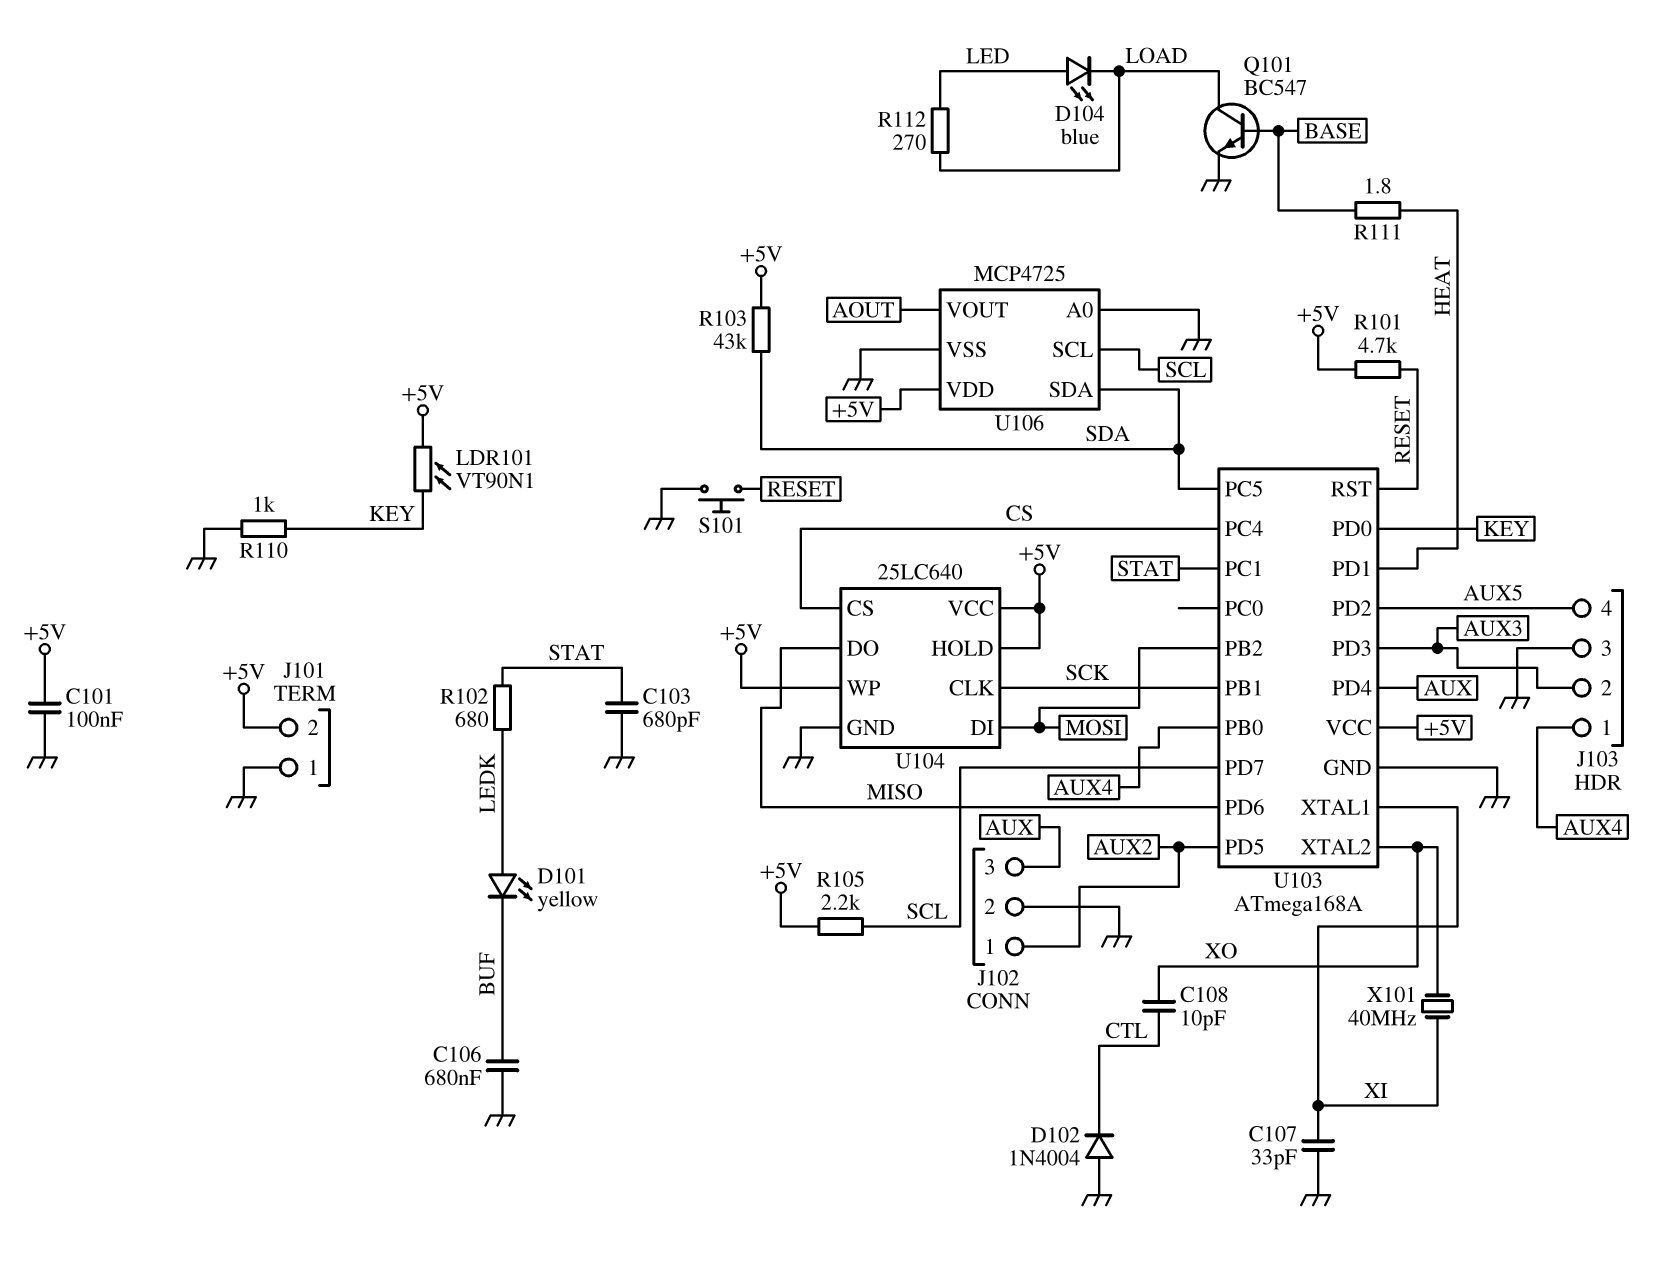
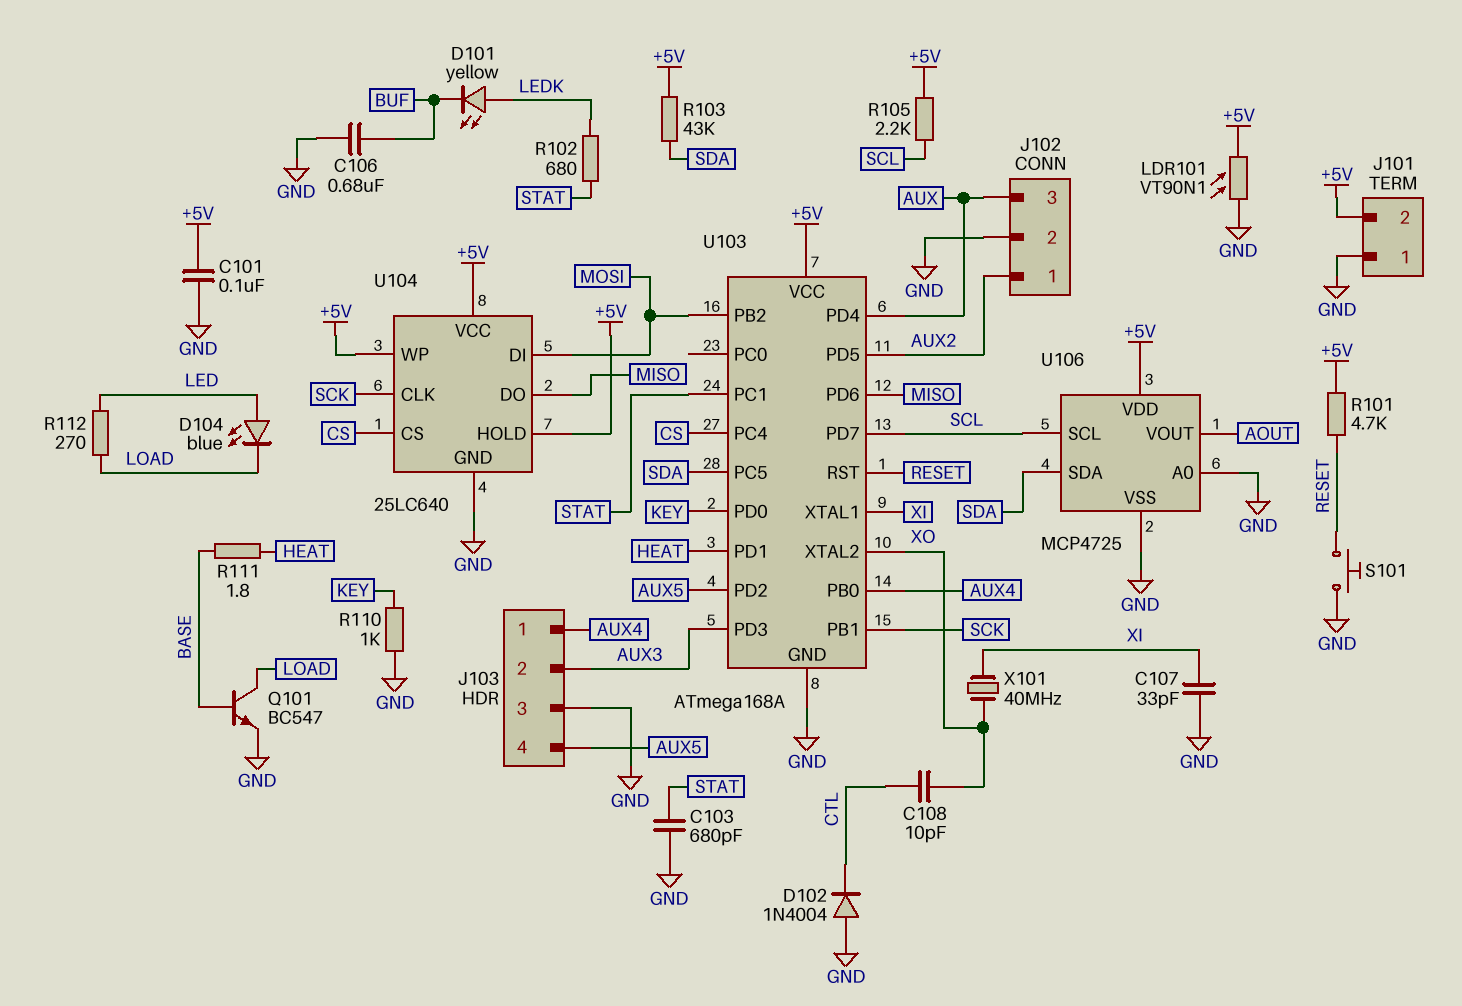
LDR101: VT90N1 (+5V, KEY) -> VT90N1 (+5V, GND)

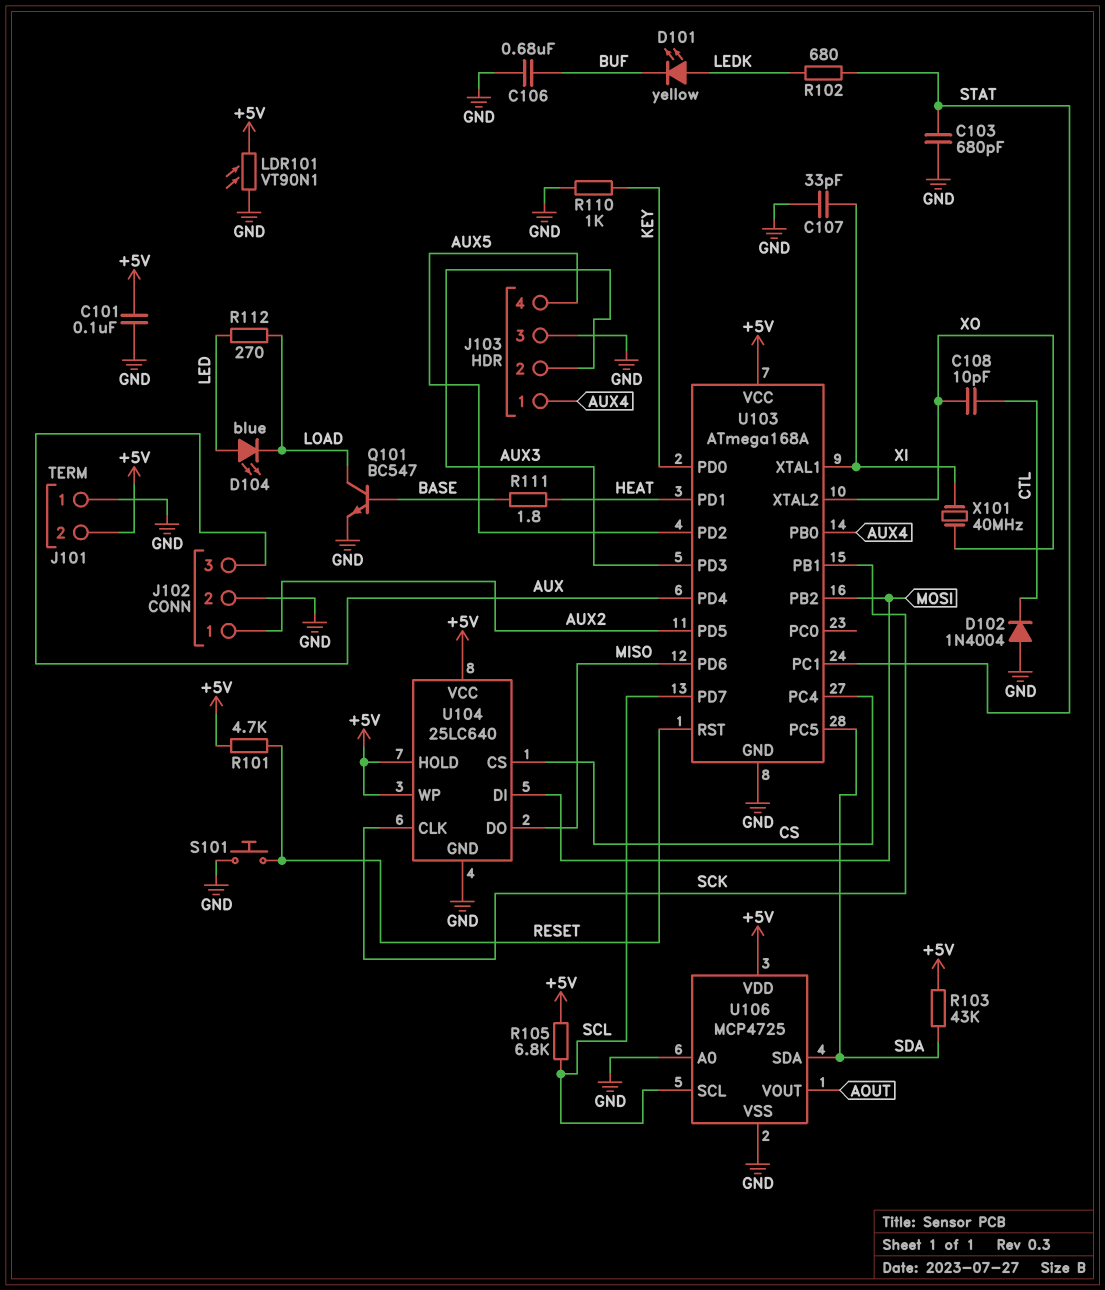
R105: 2.2k (+5V, SCL) -> 6.8k (+5V, SCL)

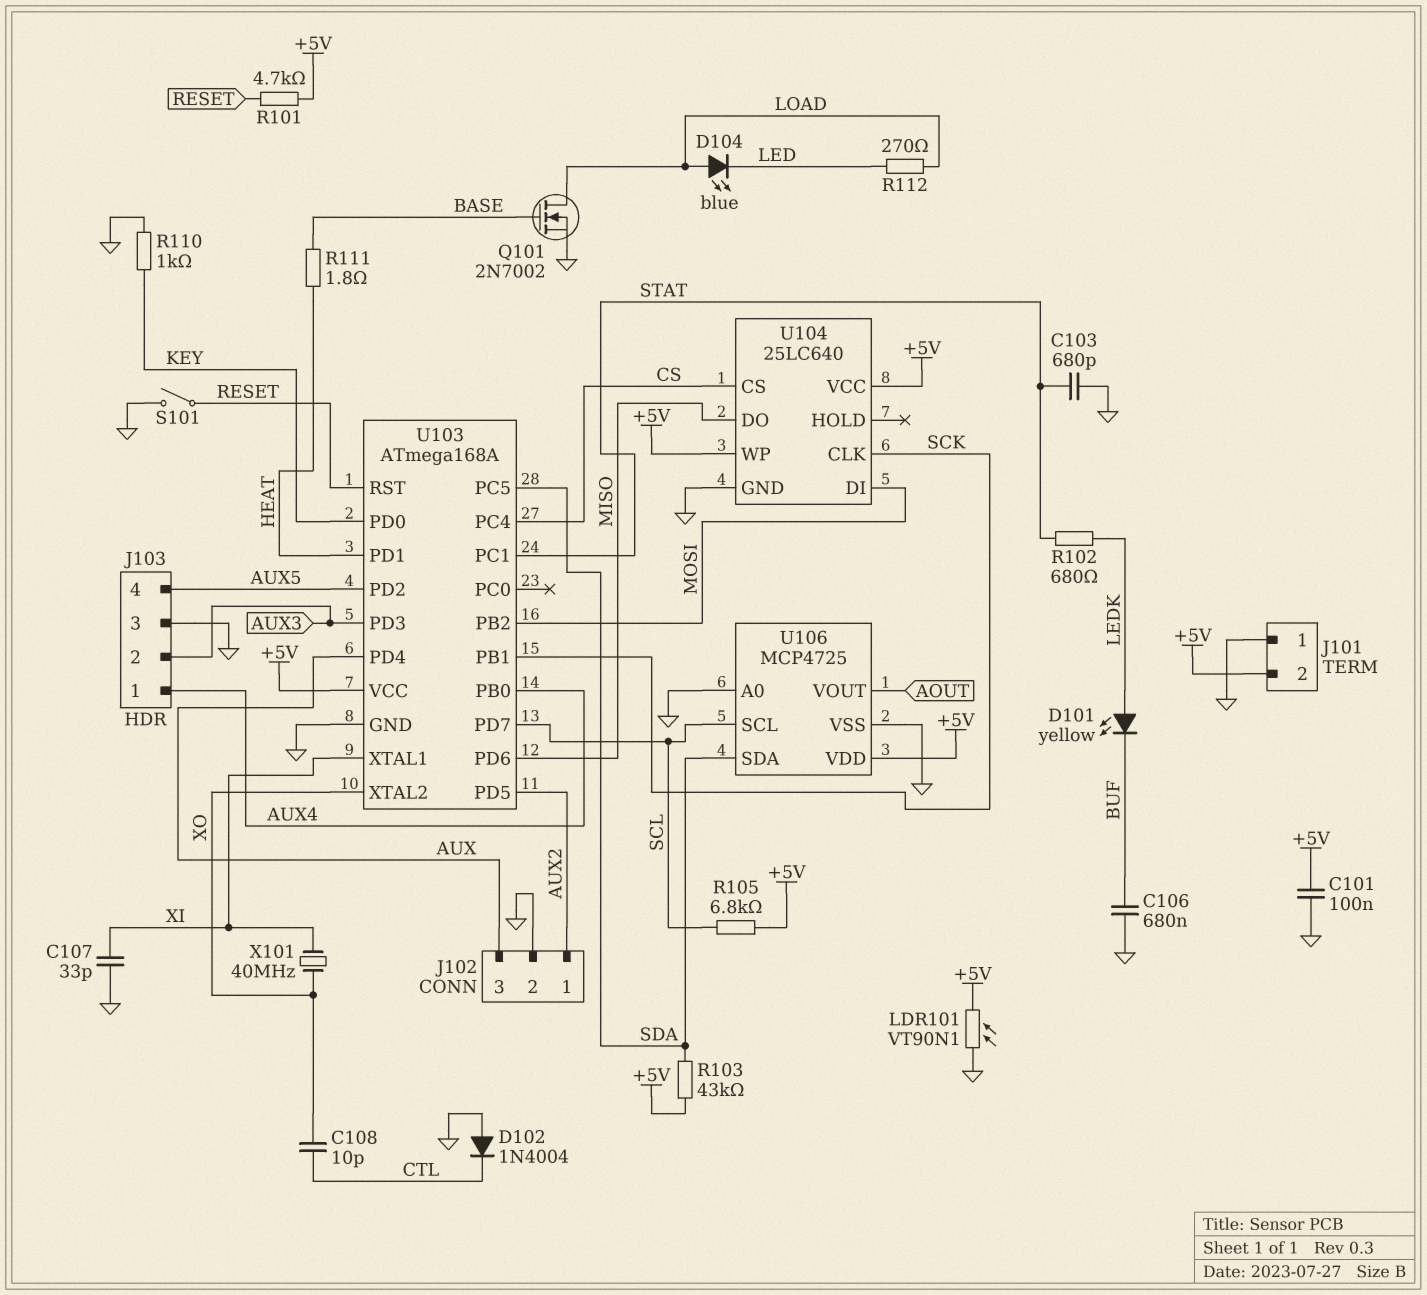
D104: LED blue (A LED, K LOAD) -> LED blue (A LOAD, K LED)
Q101: NPN BC547 (B BASE, C LOAD, E GND) -> NMOS 2N7002 (G BASE, D LOAD, S GND)
S101: button (GND, RESET) -> switch (GND, RESET)
U104 pin HOLD: +5V -> none

